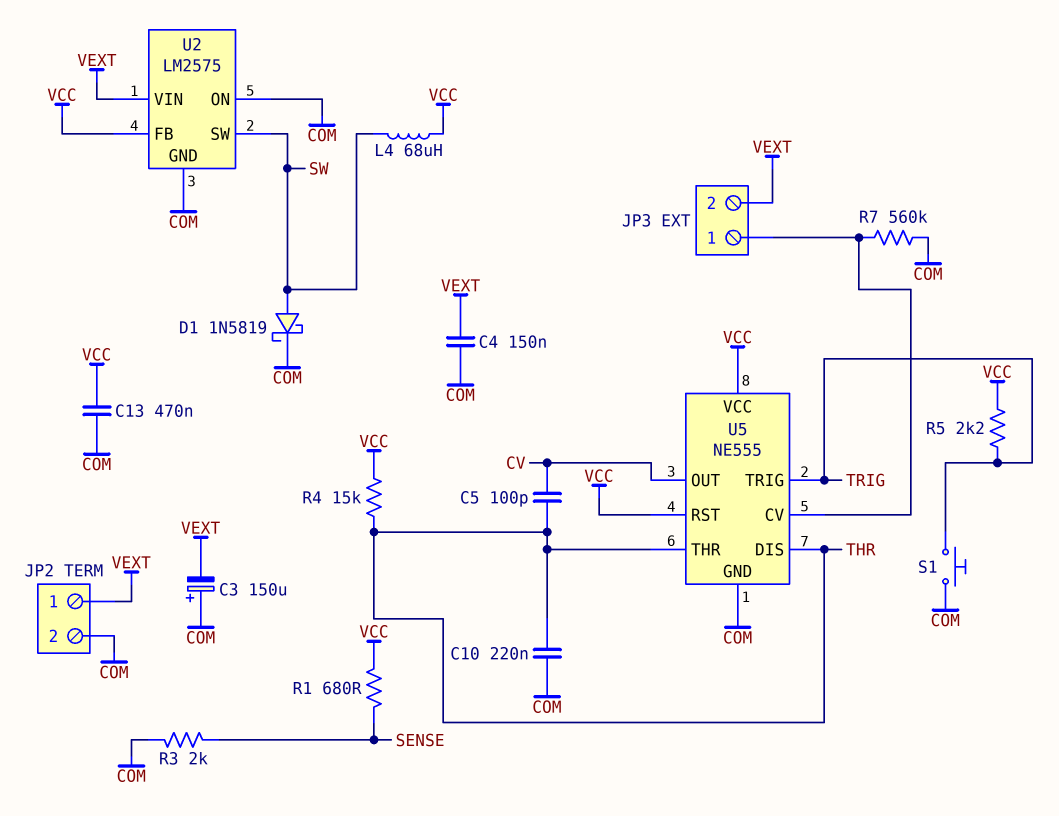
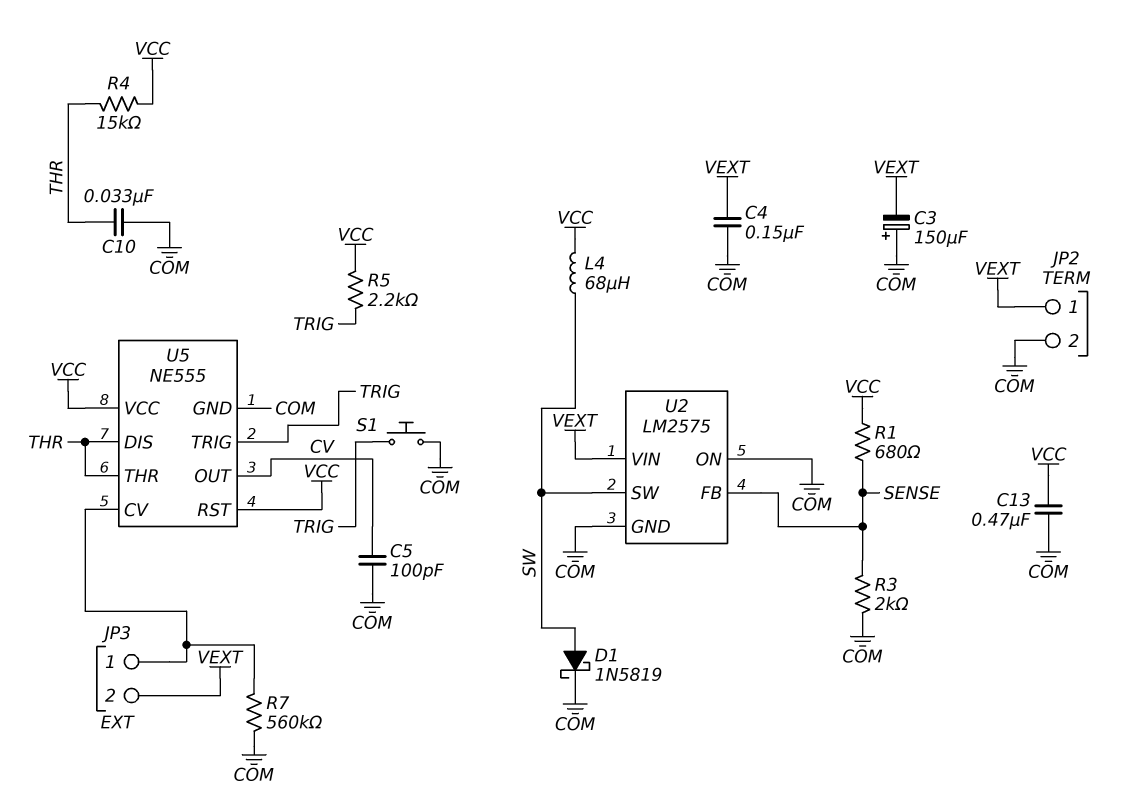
C5: 100pF (CV, THR) -> 100pF (COM, CV)
C10: 220nF (COM, THR) -> 33nF (COM, THR)
U2 pin FB: VCC -> SENSE

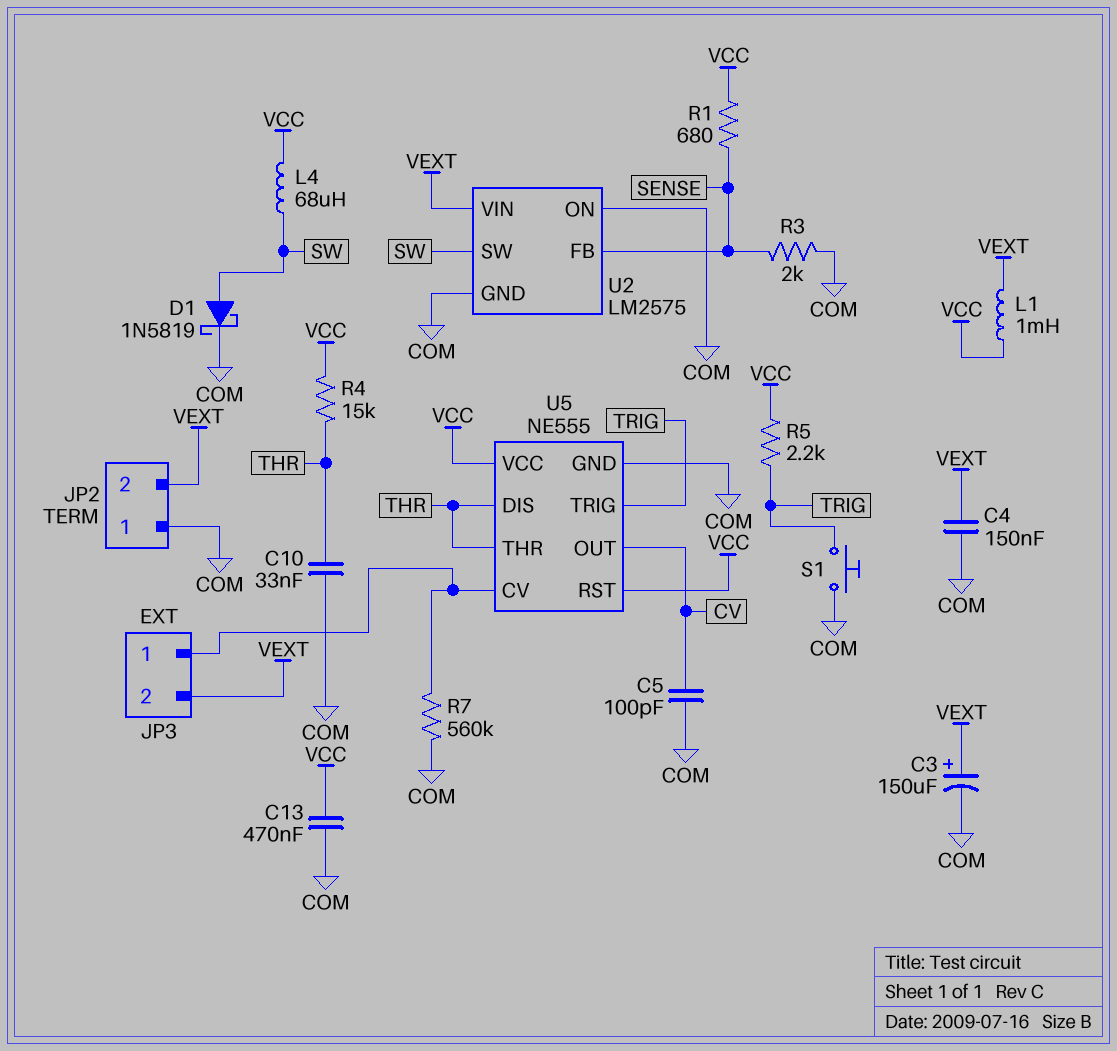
C3: 150uF (plus COM, minus VEXT) -> 150uF (plus VEXT, minus COM)
JP2 pin 1: VEXT -> COM
JP2 pin 2: COM -> VEXT
L1: none -> 1mH (VCC, VEXT)

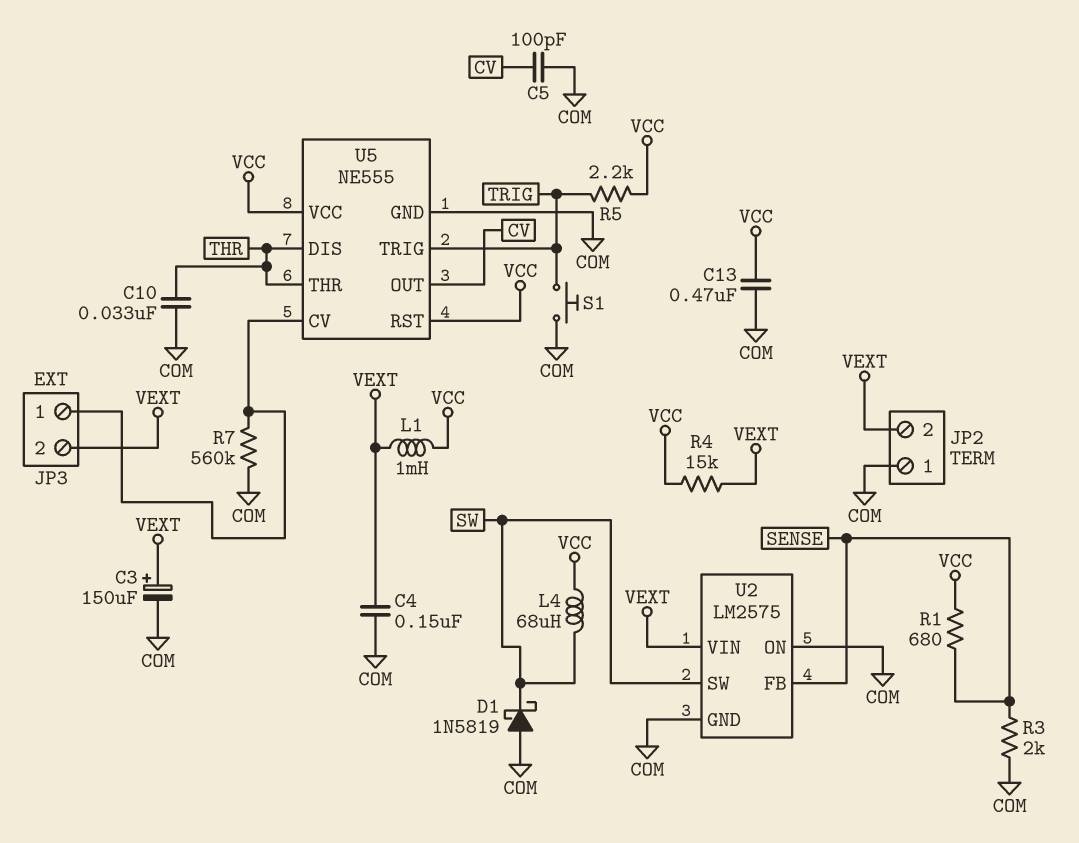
D1: schottky 1N5819 (A SW, K COM) -> schottky 1N5819 (A COM, K SW)
R4: 15k (THR, VCC) -> 15k (VCC, VEXT)

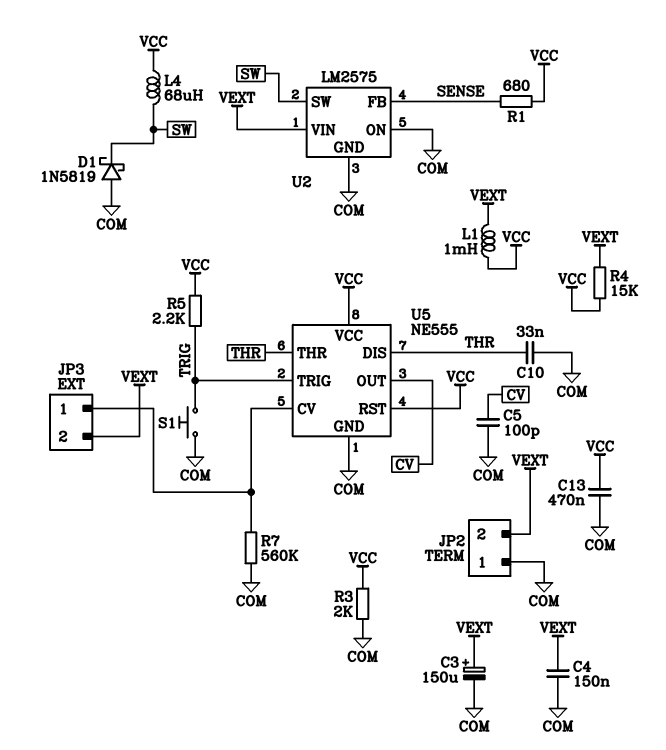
R3: 2k (COM, SENSE) -> 2k (COM, VCC)

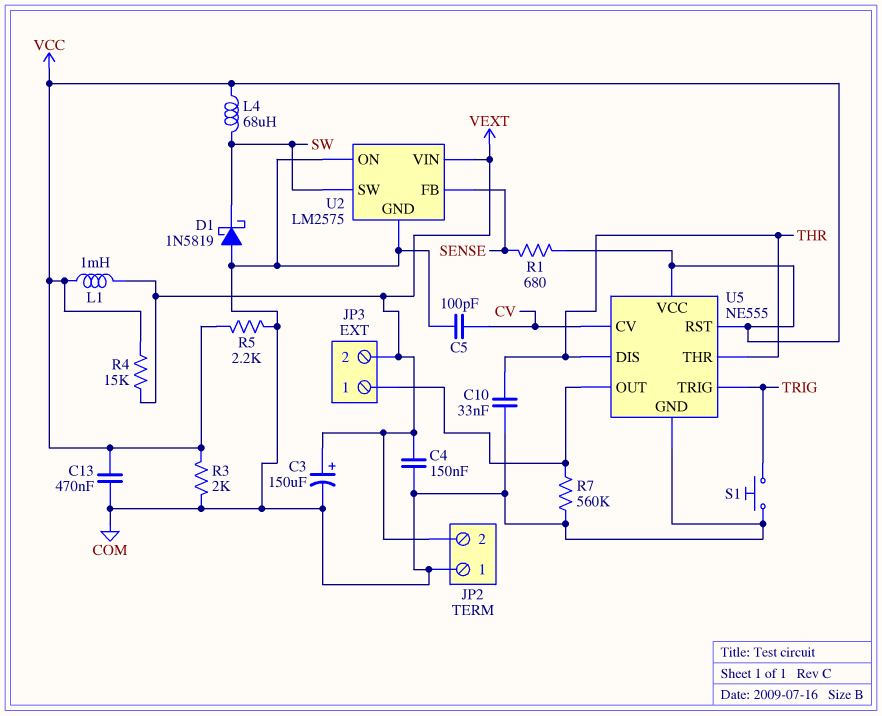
R5: 2.2k (TRIG, VCC) -> 2.2k (COM, VCC)
U5 pin CV: JP3/1 -> CV
U5 pin OUT: CV -> JP3/1

